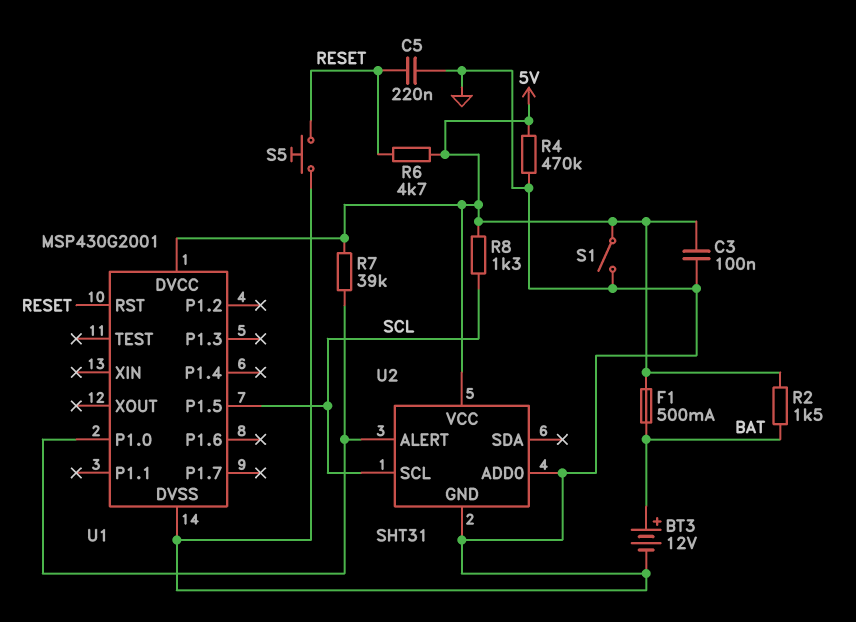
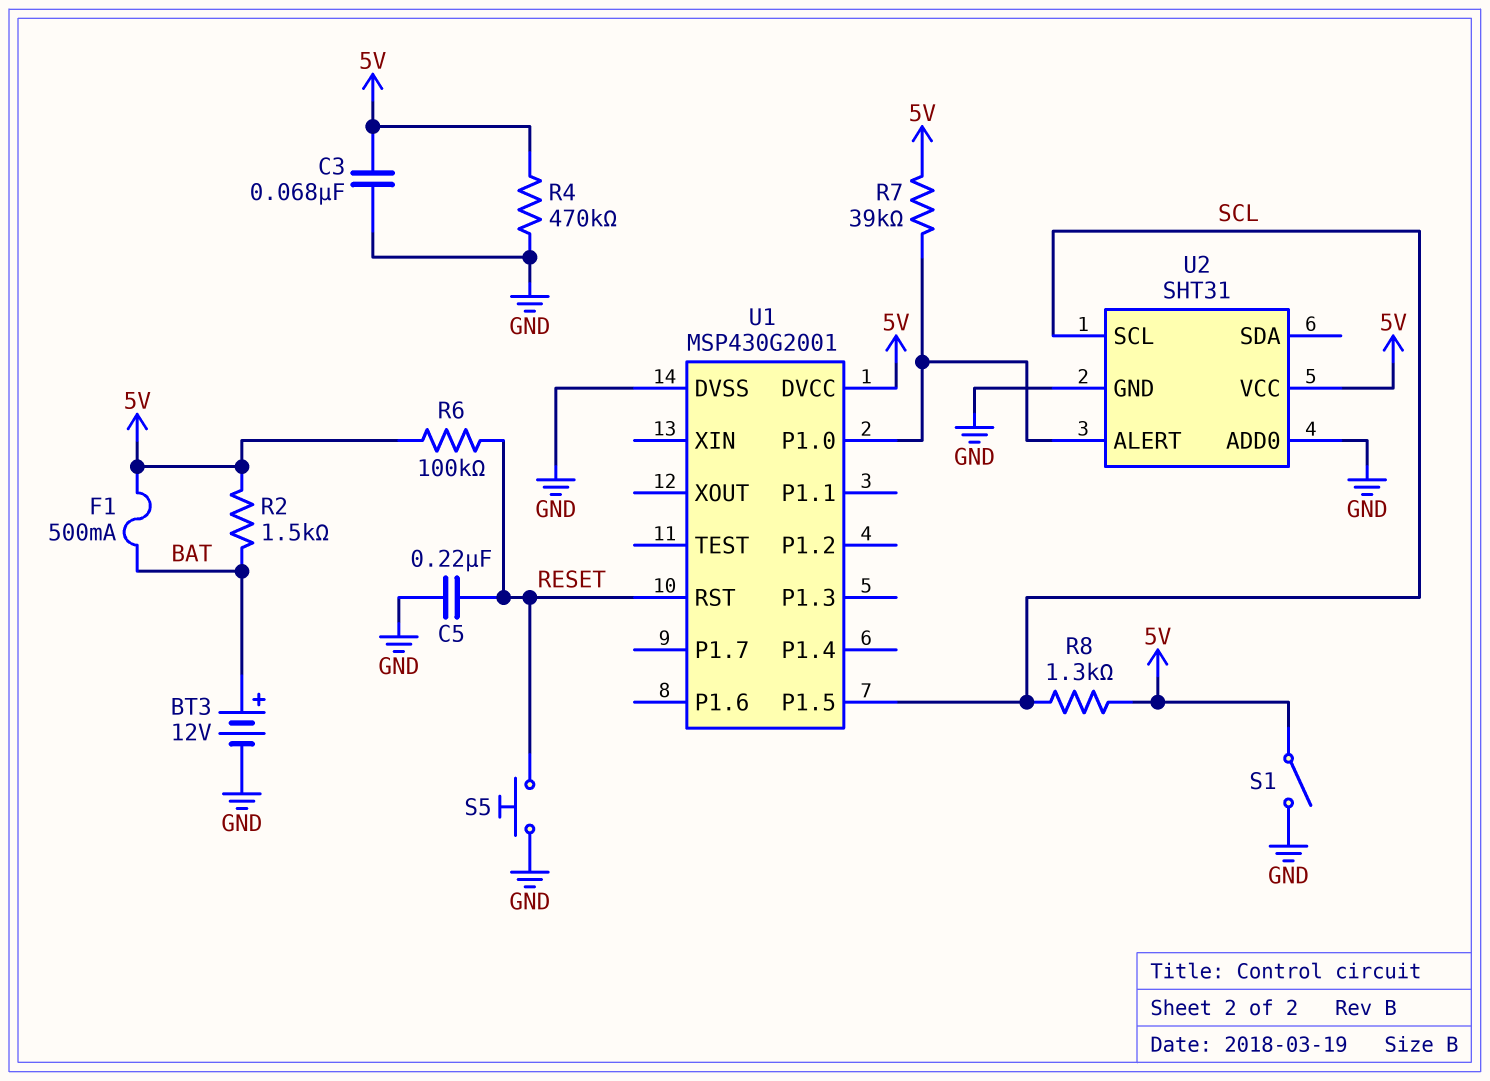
C3: 100nF (5V, GND) -> 68nF (5V, GND)
R6: 4.7k (5V, RESET) -> 100k (5V, RESET)

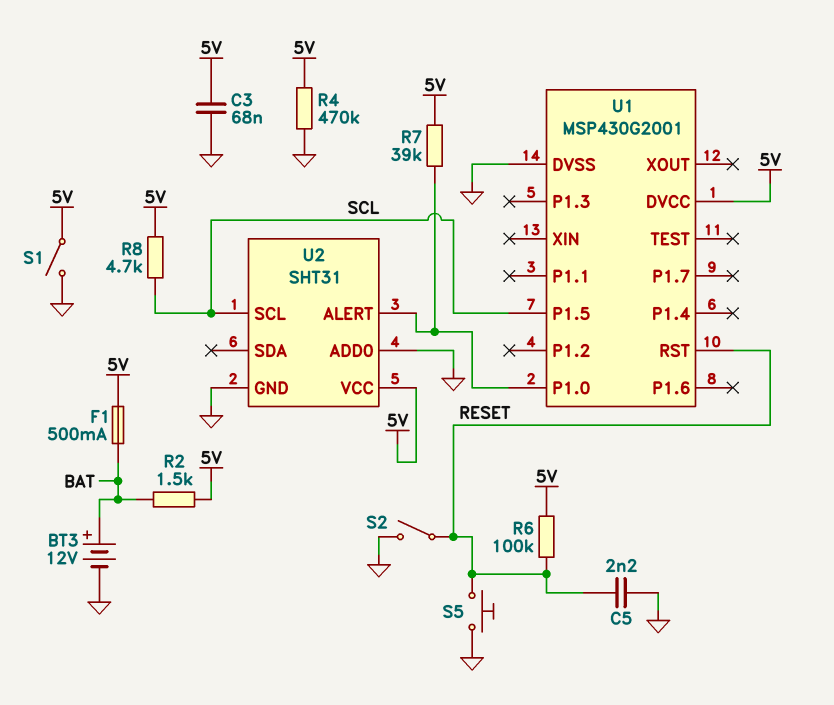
C5: 220nF (GND, RESET) -> 2.2nF (GND, RESET)
R8: 1.3k (5V, SCL) -> 4.7k (5V, SCL)
S2: none -> switch (GND, RESET)

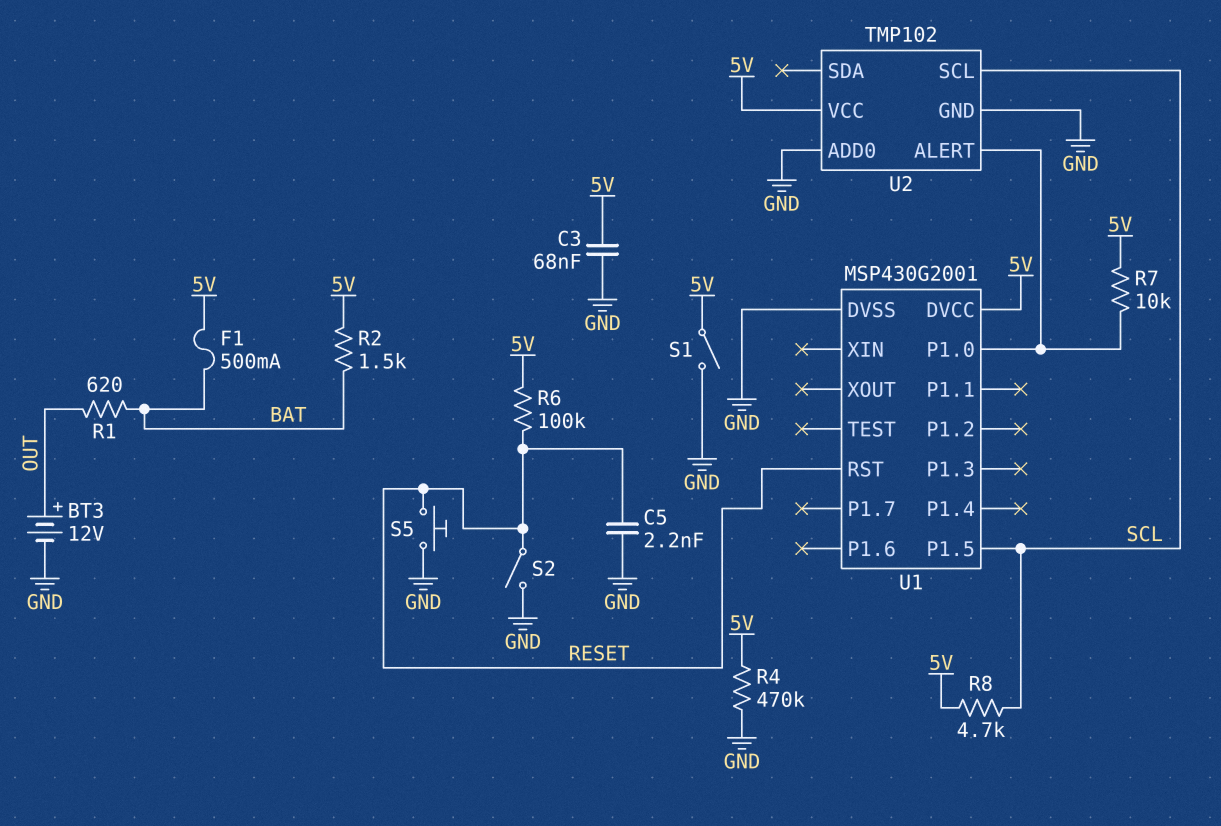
BT3: 12V (plus BAT, minus GND) -> 12V (plus OUT, minus GND)
R1: none -> 620 (BAT, OUT)
R7: 39k (5V, U1/P1.0) -> 10k (5V, U1/P1.0)
U2: SHT31 -> TMP102

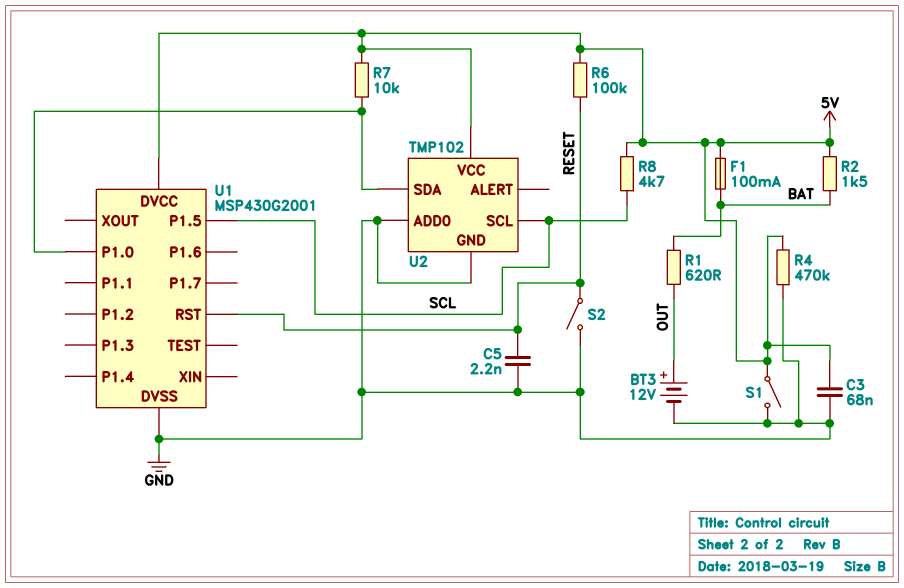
F1: 500mA (5V, BAT) -> 100mA (5V, BAT)
S5: button (GND, RESET) -> none
U2 pin ALERT: U1/P1.0 -> none
U2 pin SDA: none -> U1/P1.0

